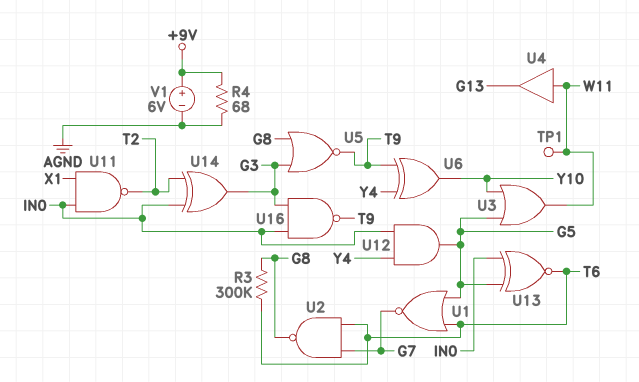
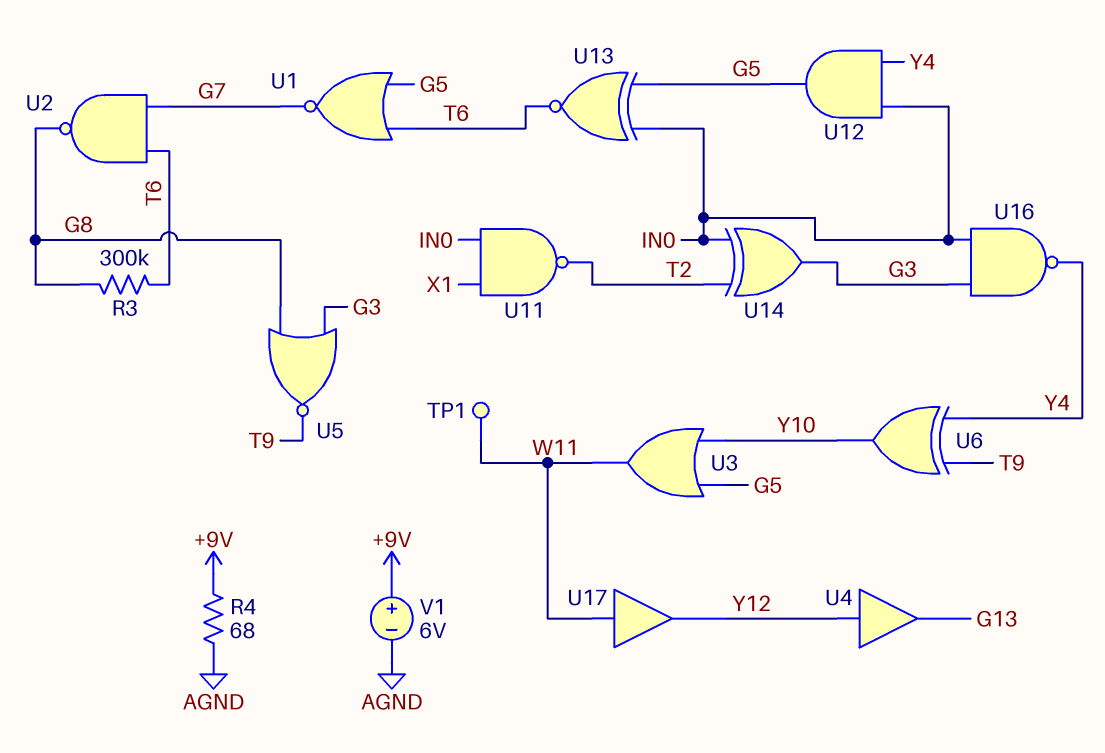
U4: buffer (in W11, out G13) -> buffer (in Y12, out G13)
U16: NAND (in G3, in IN0, out T9) -> NAND (in G3, in IN0, out Y4)
U17: none -> buffer (in W11, out Y12)

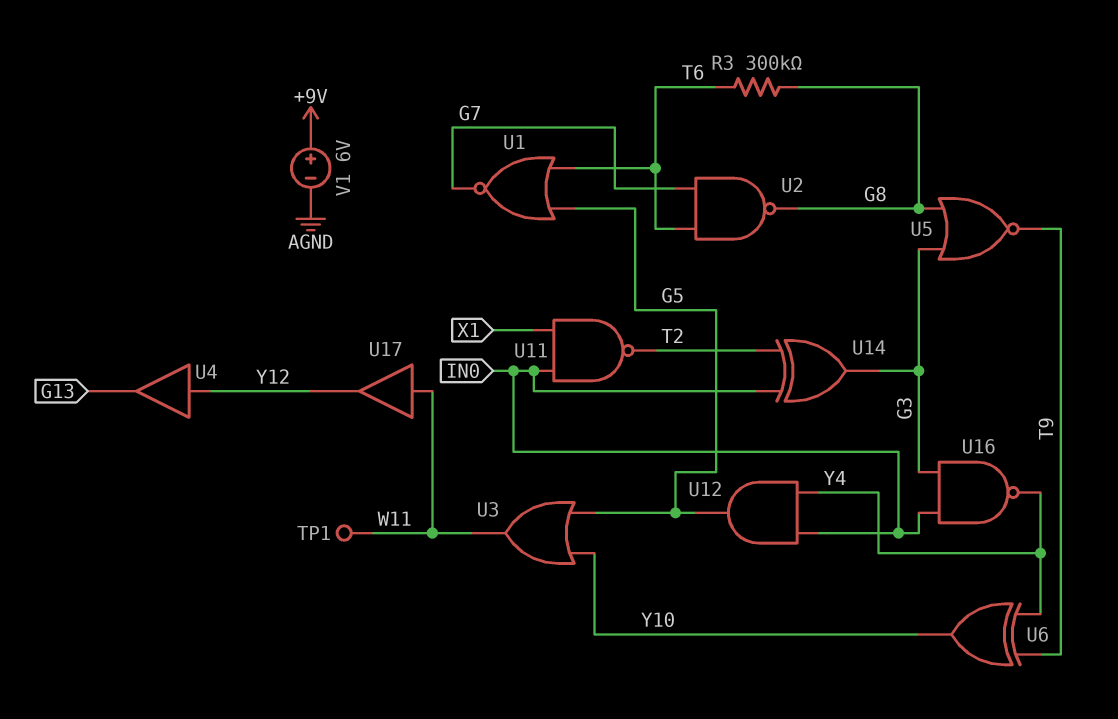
R4: 68 (+9V, AGND) -> none
U13: XNOR (in G5, in IN0, out T6) -> none

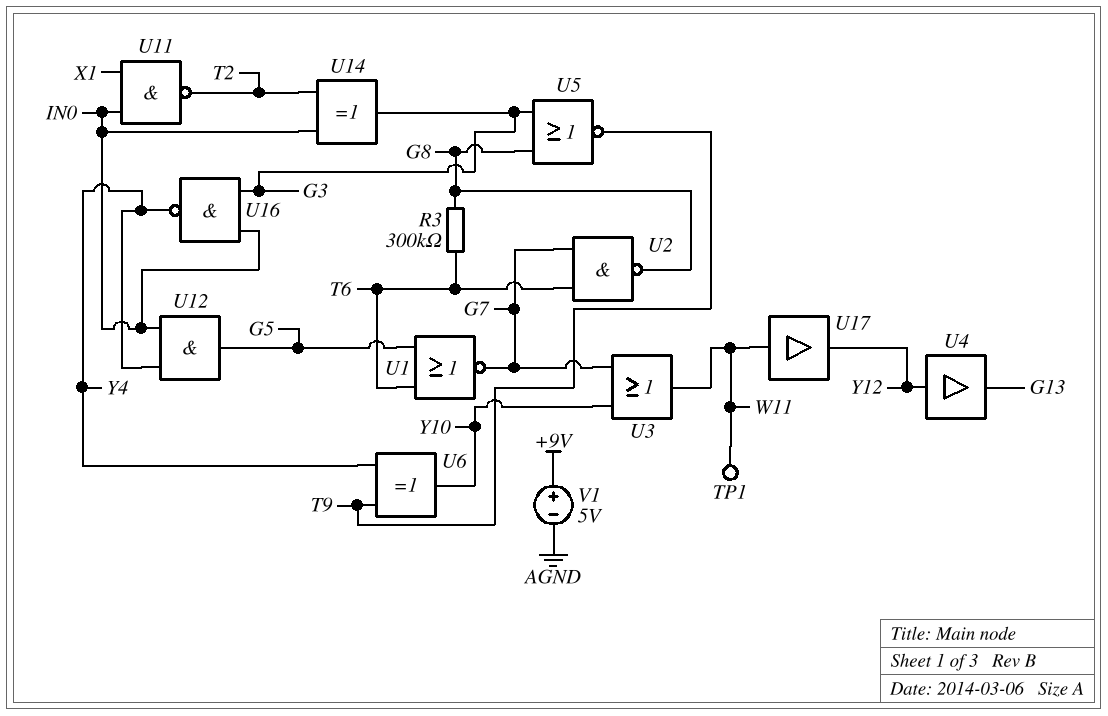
U3: OR (in G5, in Y10, out W11) -> OR (in G7, in Y10, out W11)
V1: 6V (plus +9V, minus AGND) -> 5V (plus +9V, minus AGND)

